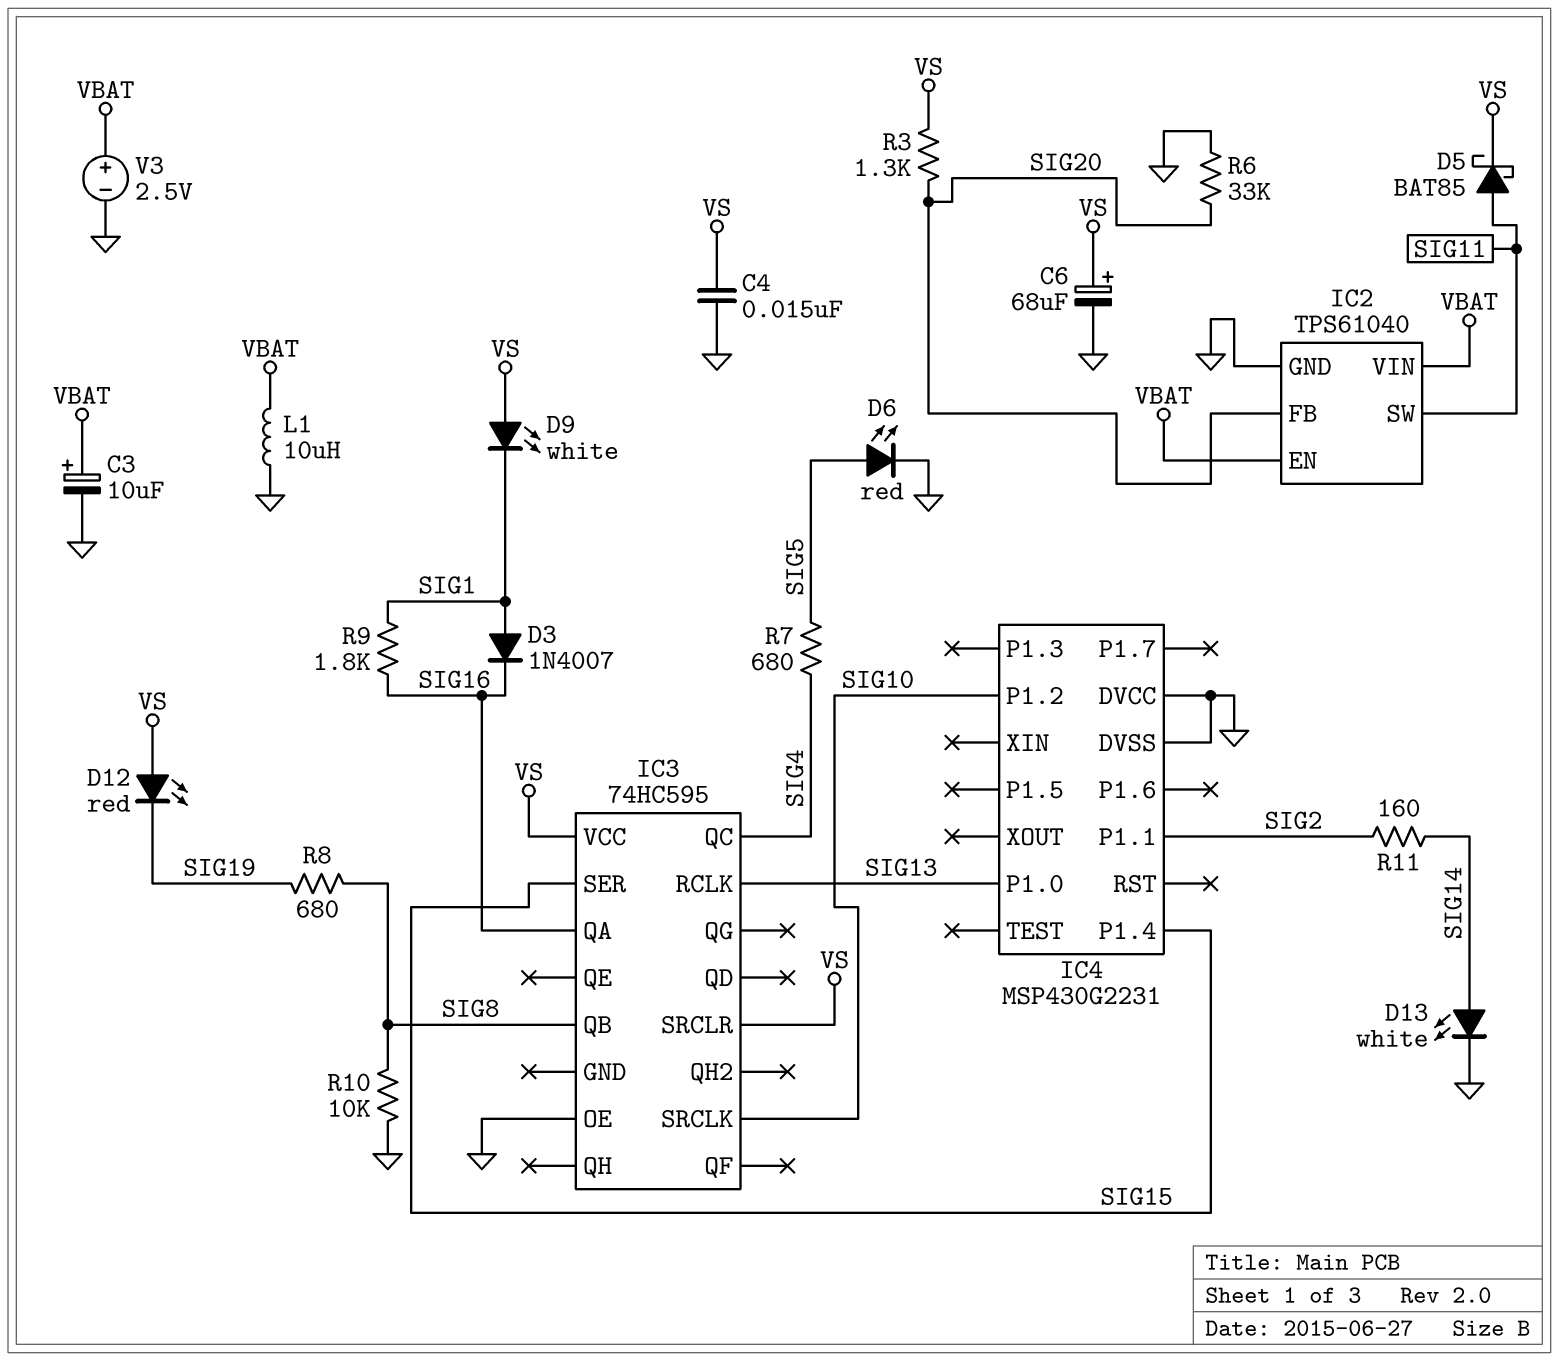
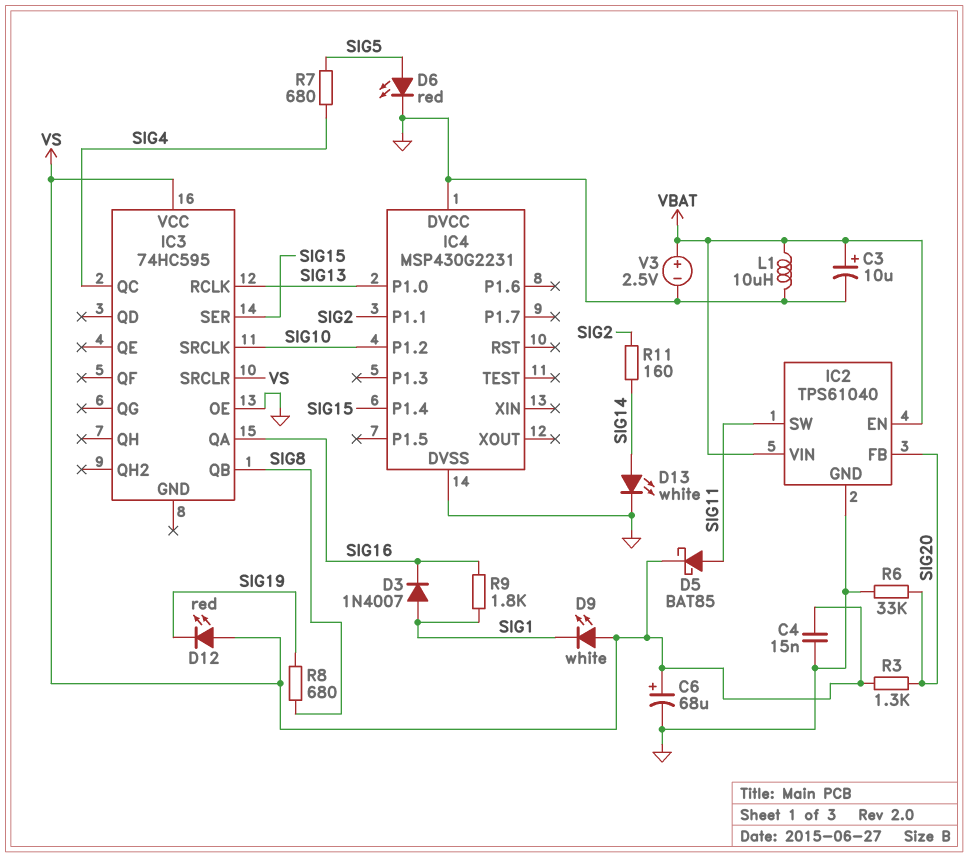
R10: 10k (GND, SIG8) -> none

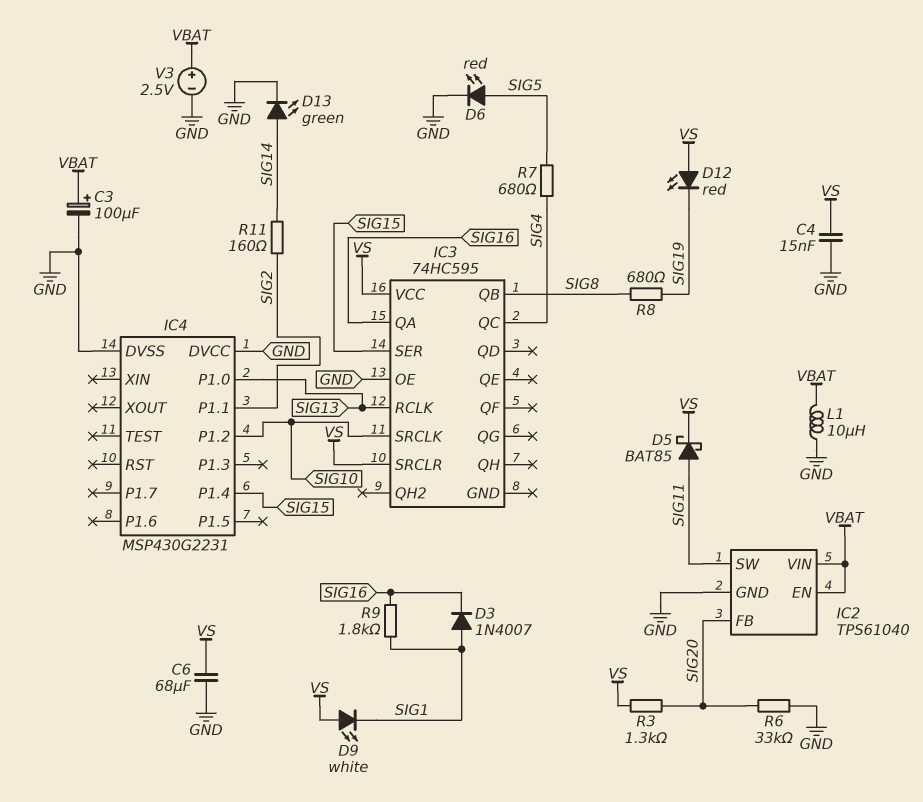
C3: 10uF (plus VBAT, minus GND) -> 100uF (plus VBAT, minus GND)
C6: 68uF (plus VS, minus GND) -> 68uF (GND, VS)
D13: LED white (A SIG14, K GND) -> LED green (A SIG14, K GND)

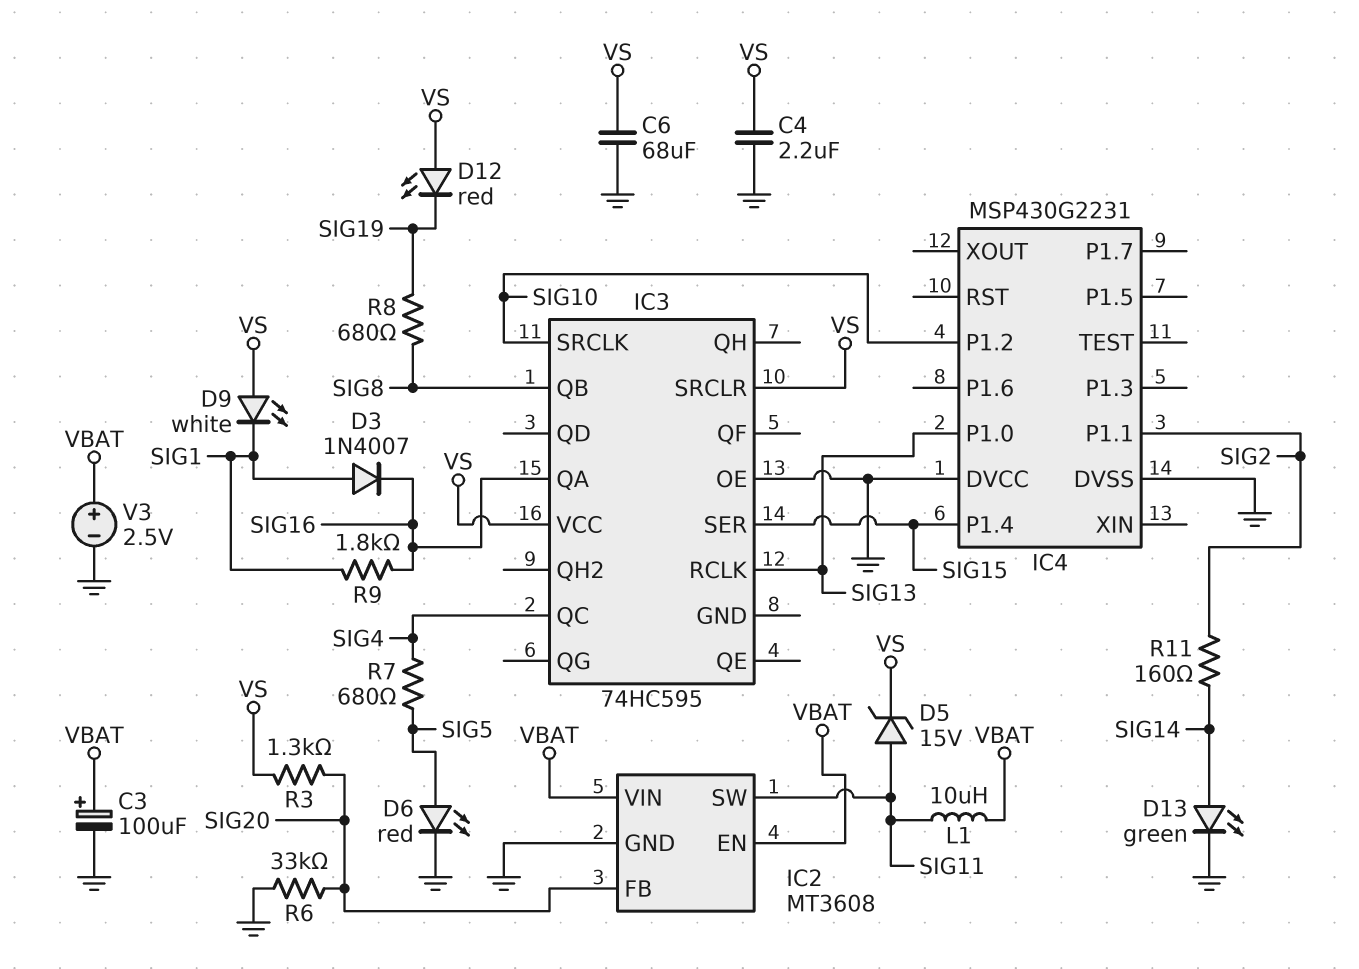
C4: 15nF (GND, VS) -> 2.2uF (GND, VS)
D5: schottky BAT85 (A SIG11, K VS) -> zener 15V (A SIG11, K VS)
IC2: TPS61040 -> MT3608
L1: 10uH (GND, VBAT) -> 10uH (SIG11, VBAT)

